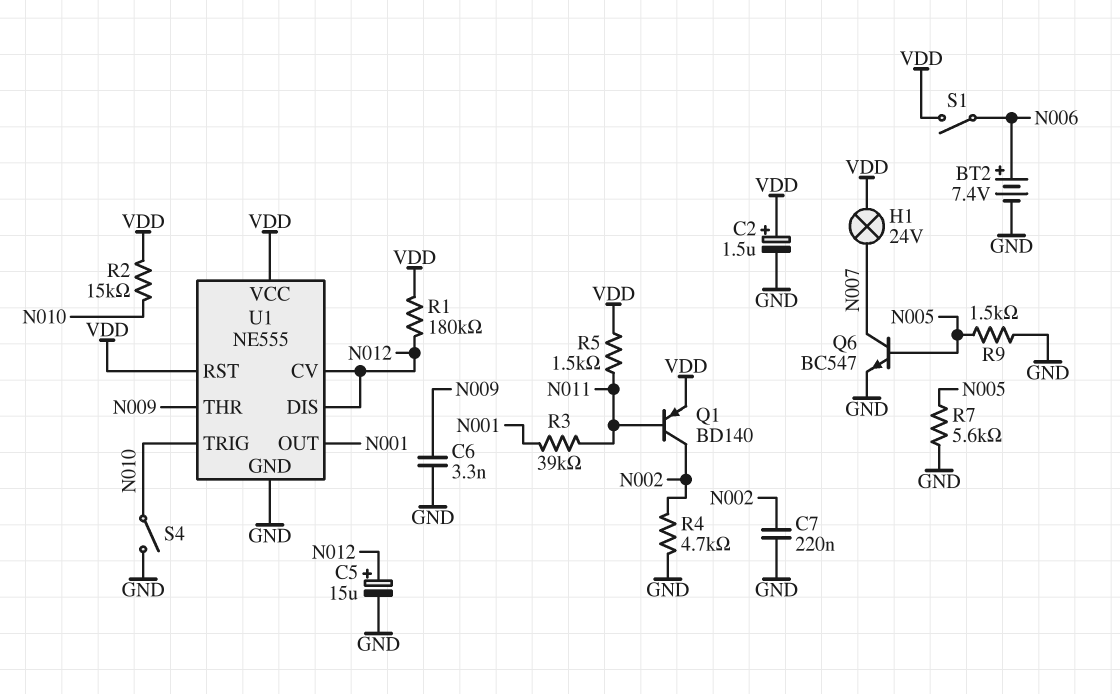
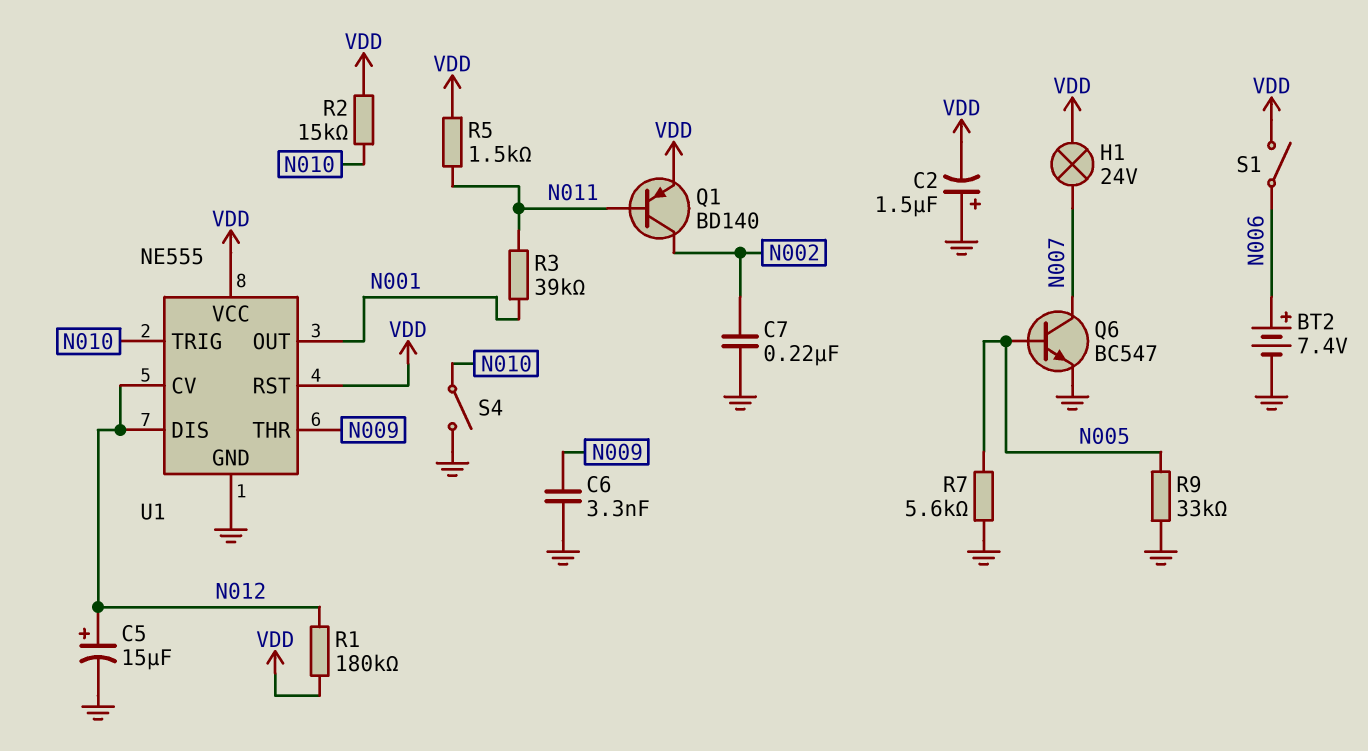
C2: 1.5uF (plus VDD, minus GND) -> 1.5uF (plus GND, minus VDD)
R4: 4.7k (GND, N002) -> none
R9: 1.5k (GND, N005) -> 33k (GND, N005)

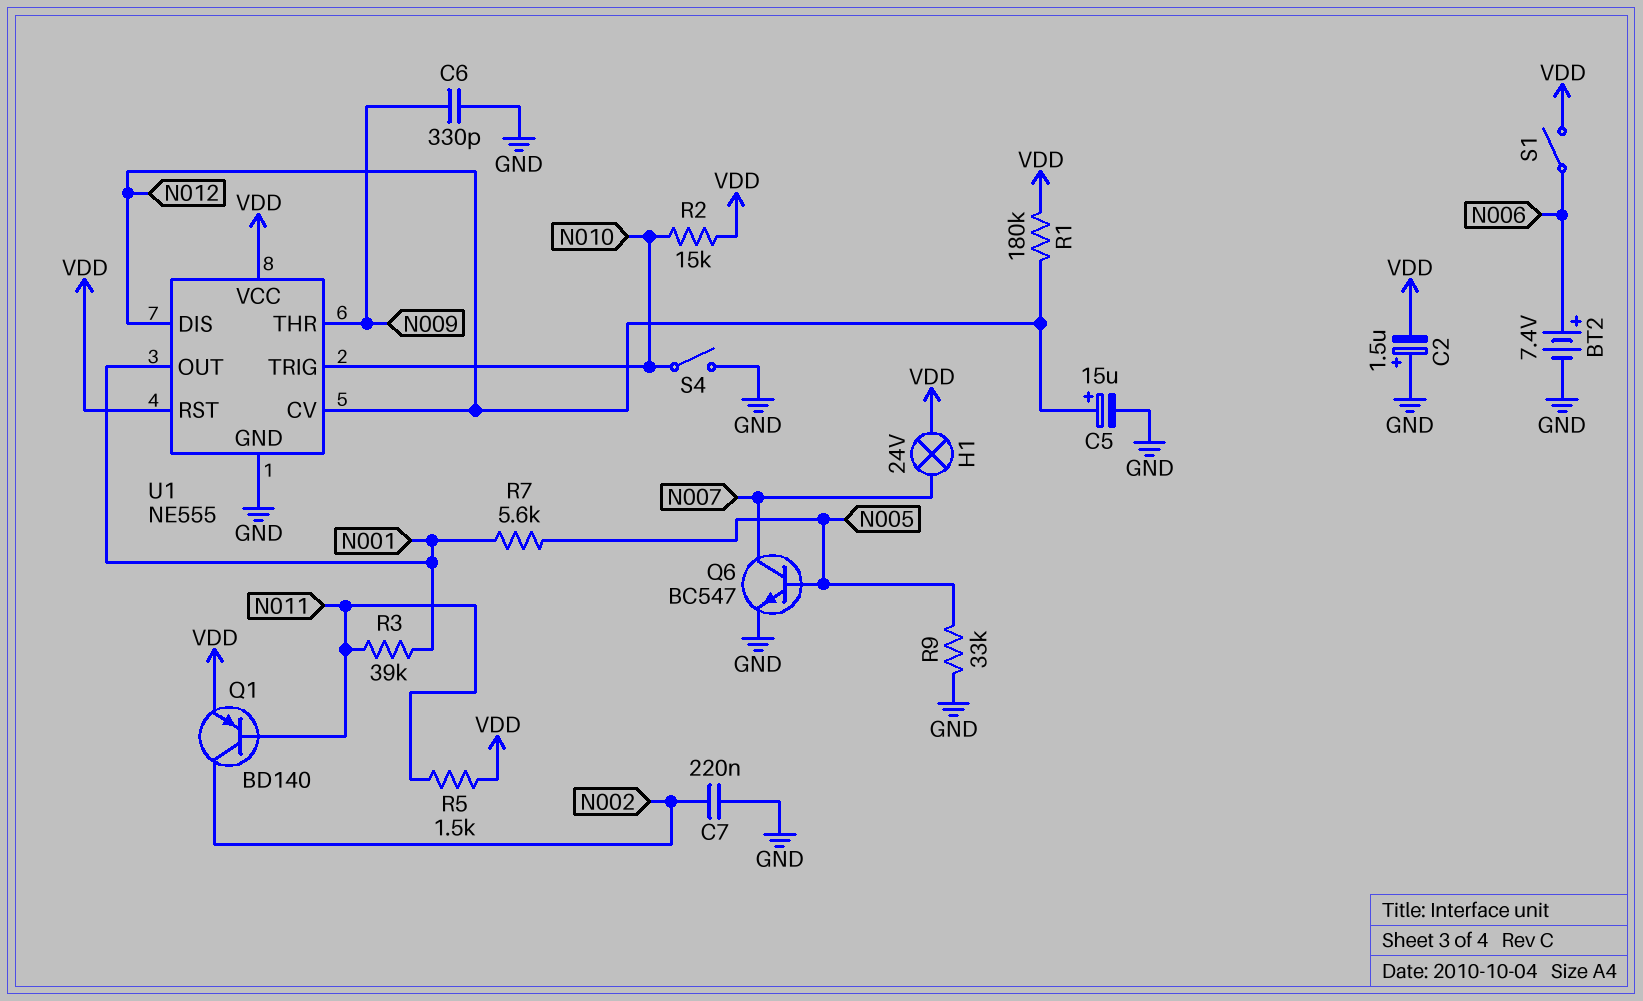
C6: 3.3nF (GND, N009) -> 330pF (GND, N009)
R7: 5.6k (GND, N005) -> 5.6k (N001, N005)

